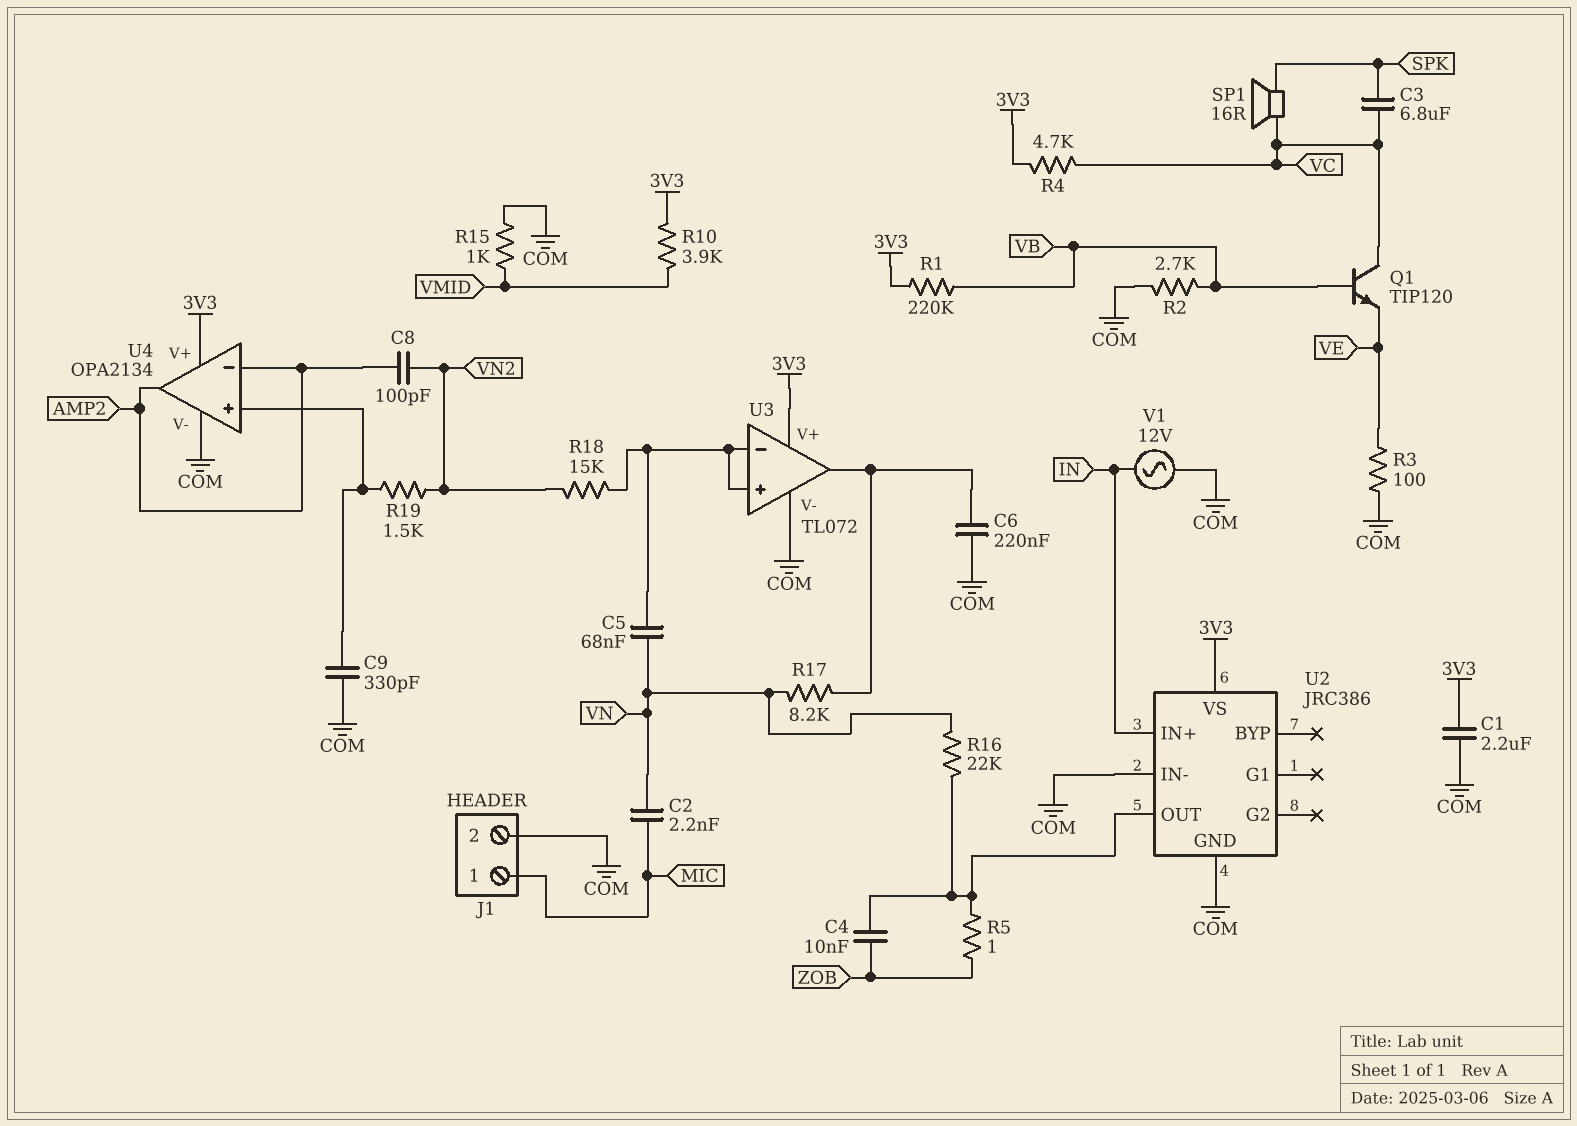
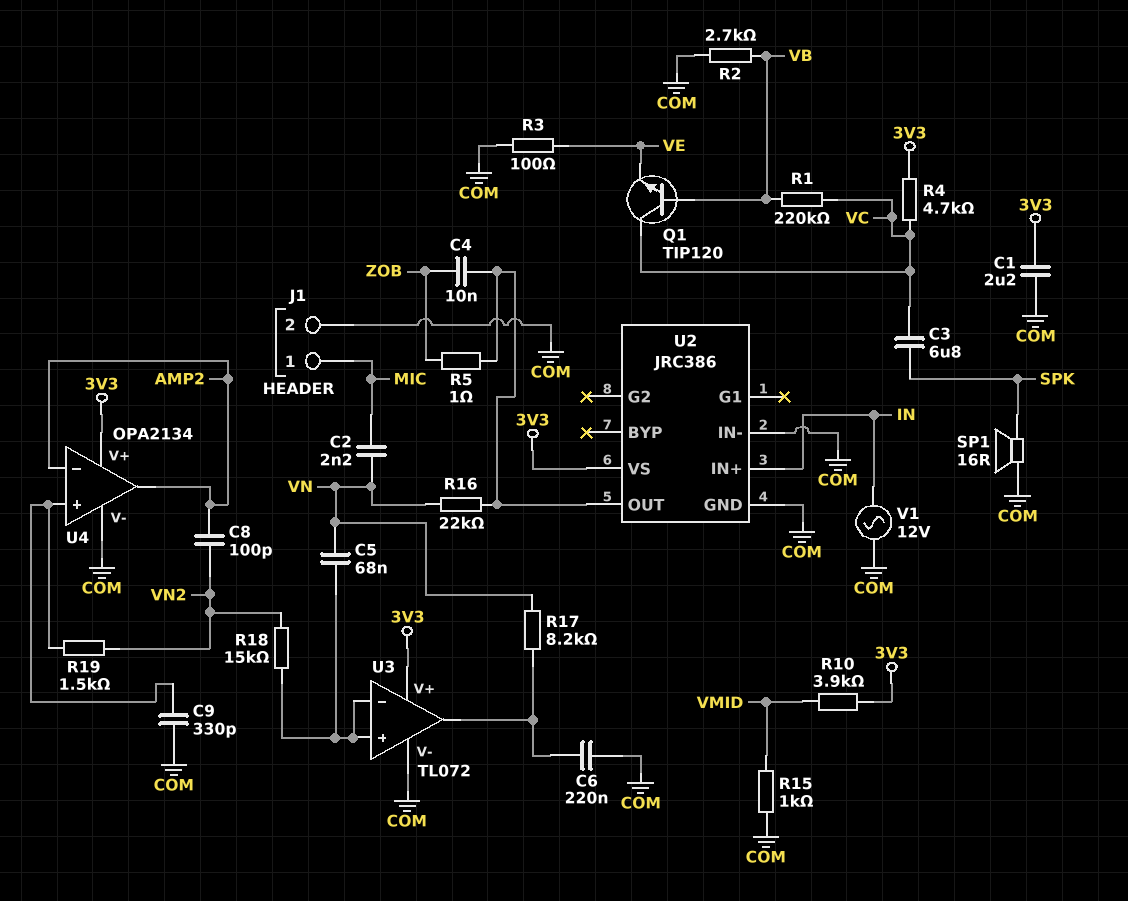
R1: 220k (3V3, VB) -> 220k (VB, VC)
SP1: speaker 16R (SPK, VC) -> speaker 16R (COM, SPK)

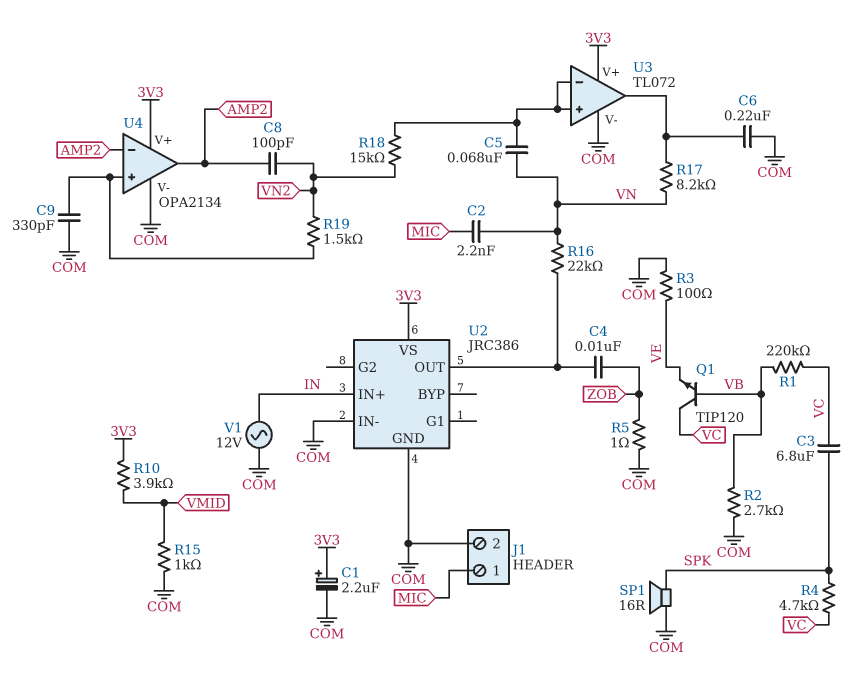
C1: 2.2uF (3V3, COM) -> 2.2uF (plus 3V3, minus COM)
R4: 4.7k (3V3, VC) -> 4.7k (SPK, VC)
R5: 1 (U2/OUT, ZOB) -> 1 (COM, ZOB)

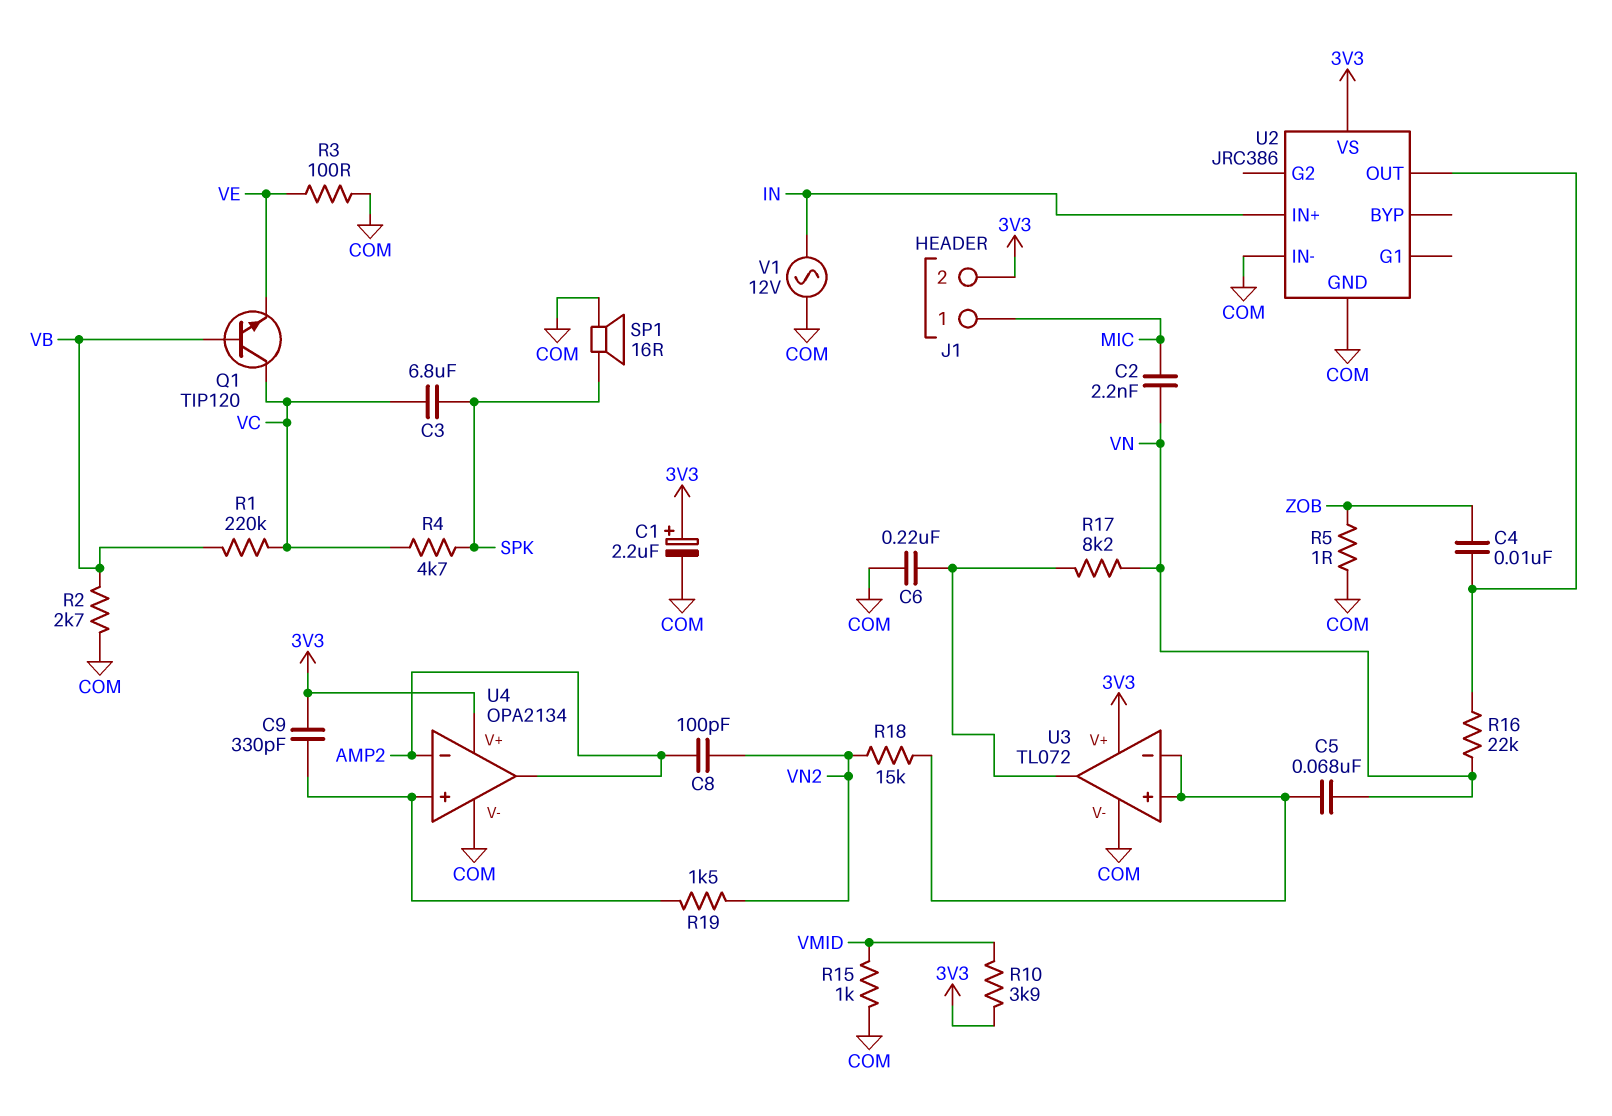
C9: 330pF (COM, U4/in+) -> 330pF (3V3, U4/in+)
J1 pin 2: COM -> 3V3

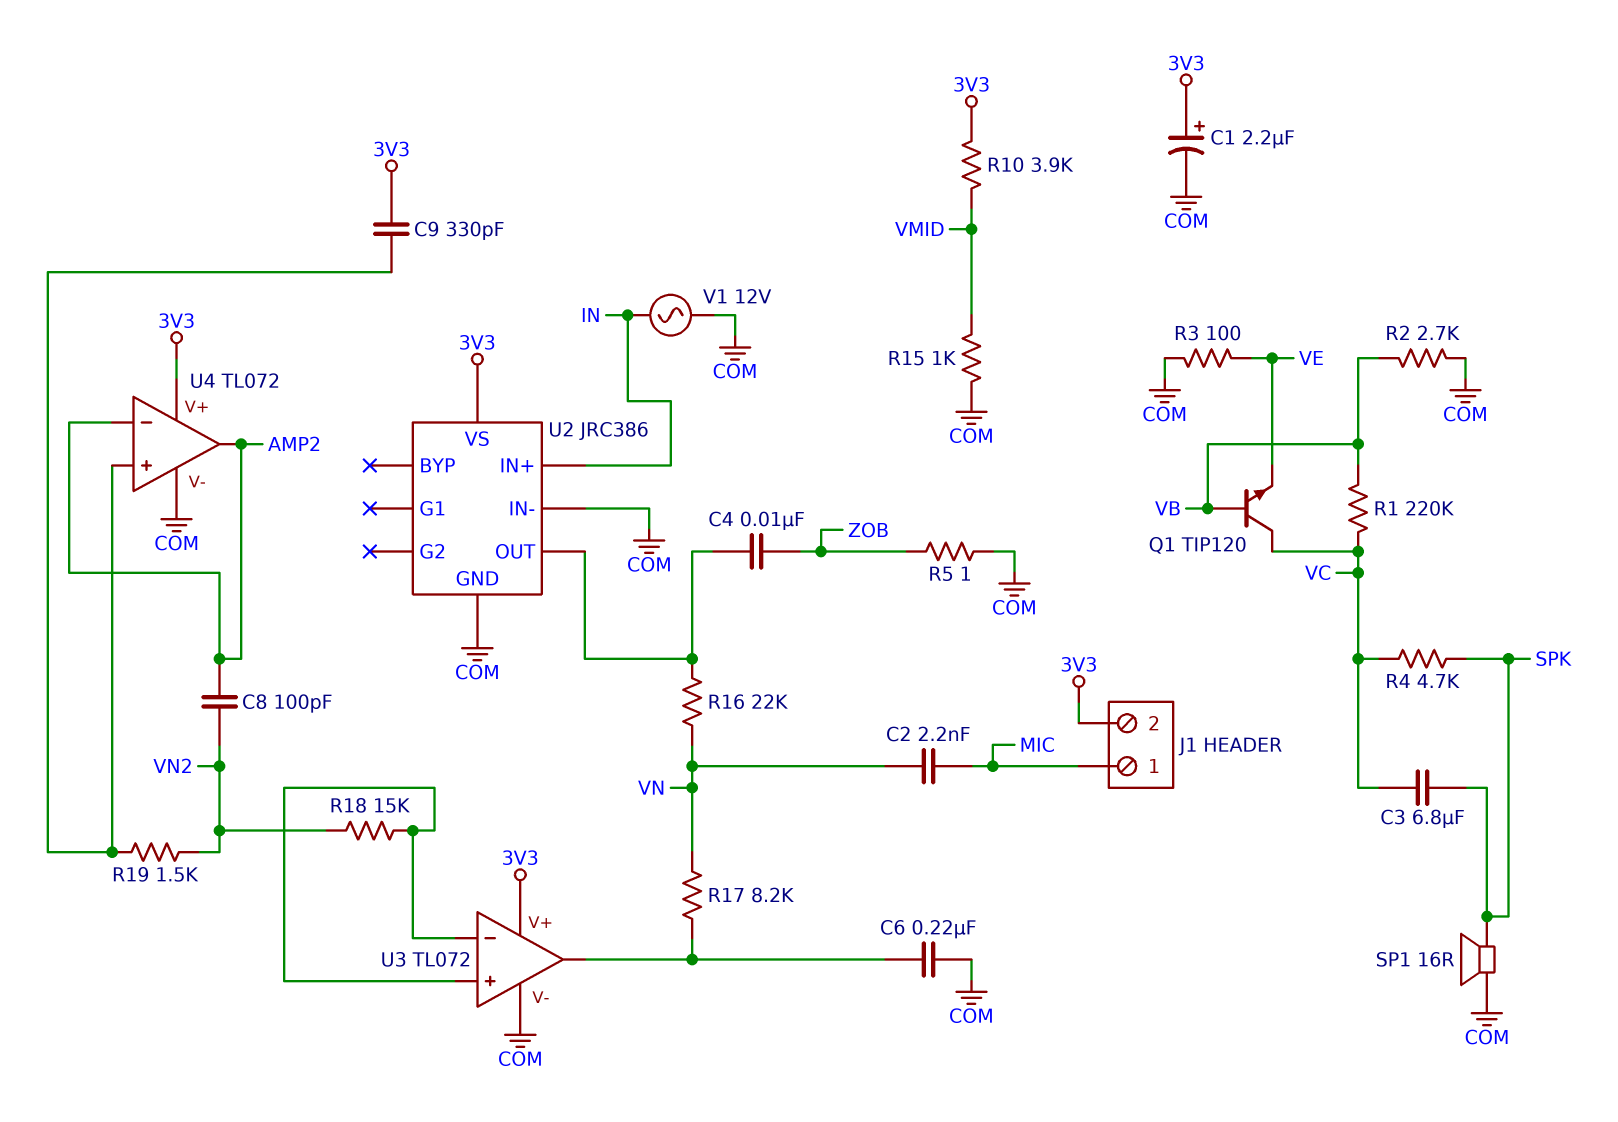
C5: 68nF (U3/in+, VN) -> none
U4: OPA2134 -> TL072

